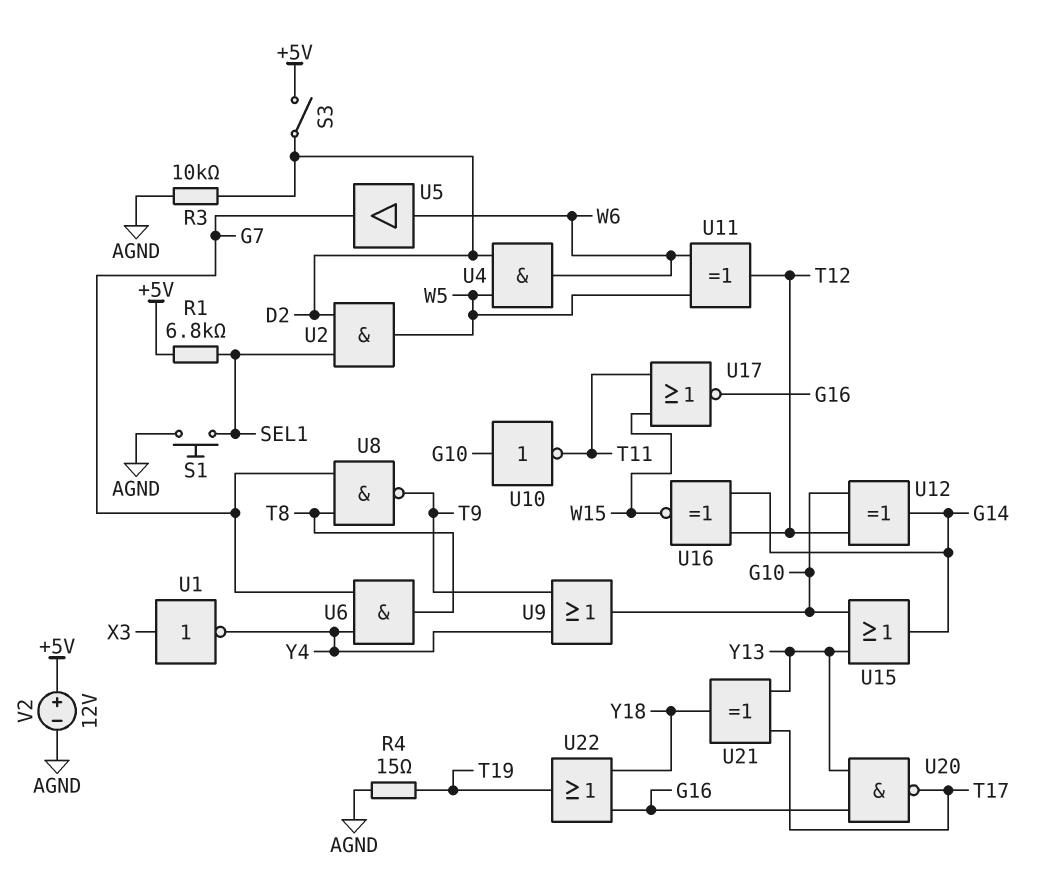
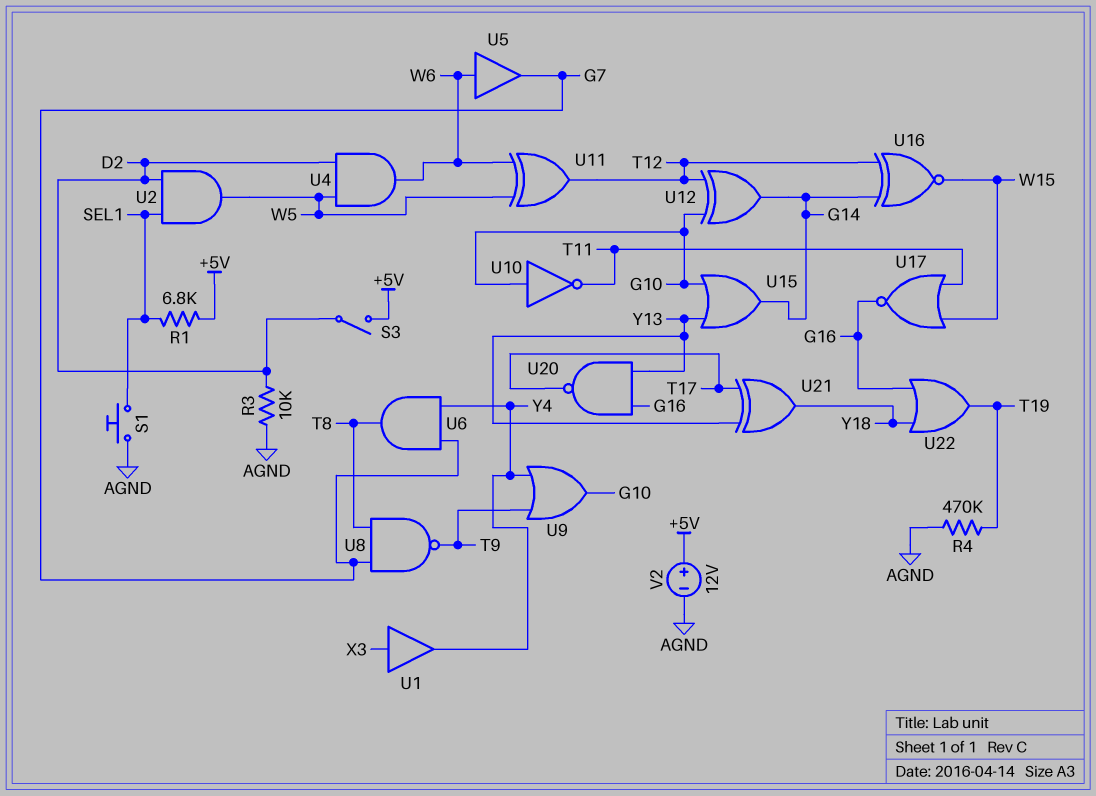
R4: 15 (AGND, T19) -> 470k (AGND, T19)
U1: NOT (in X3, out Y4) -> buffer (in X3, out Y4)

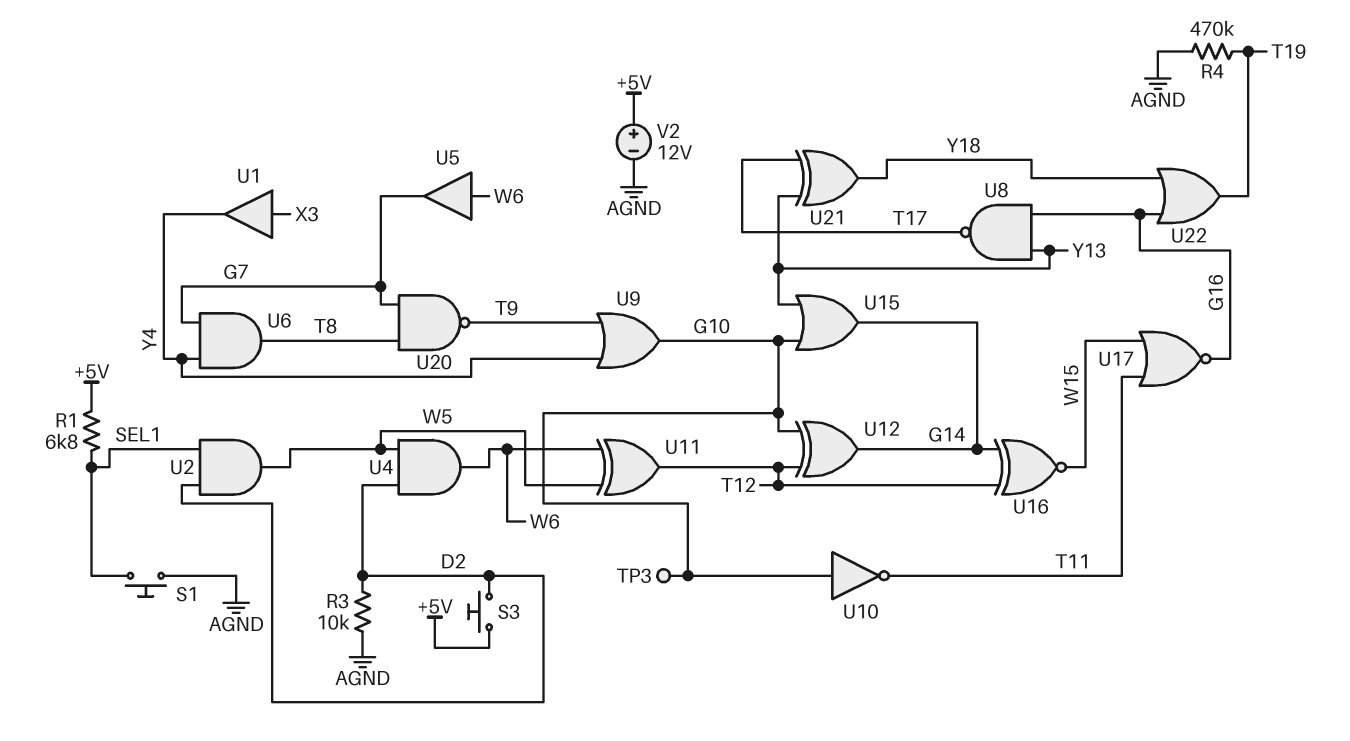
S3: switch (+5V, D2) -> button (+5V, D2)
TP3: none -> test point (G10)
U8: NAND (in G7, in T8, out T9) -> NAND (in G16, in Y13, out T17)
U20: NAND (in G16, in Y13, out T17) -> NAND (in G7, in T8, out T9)

